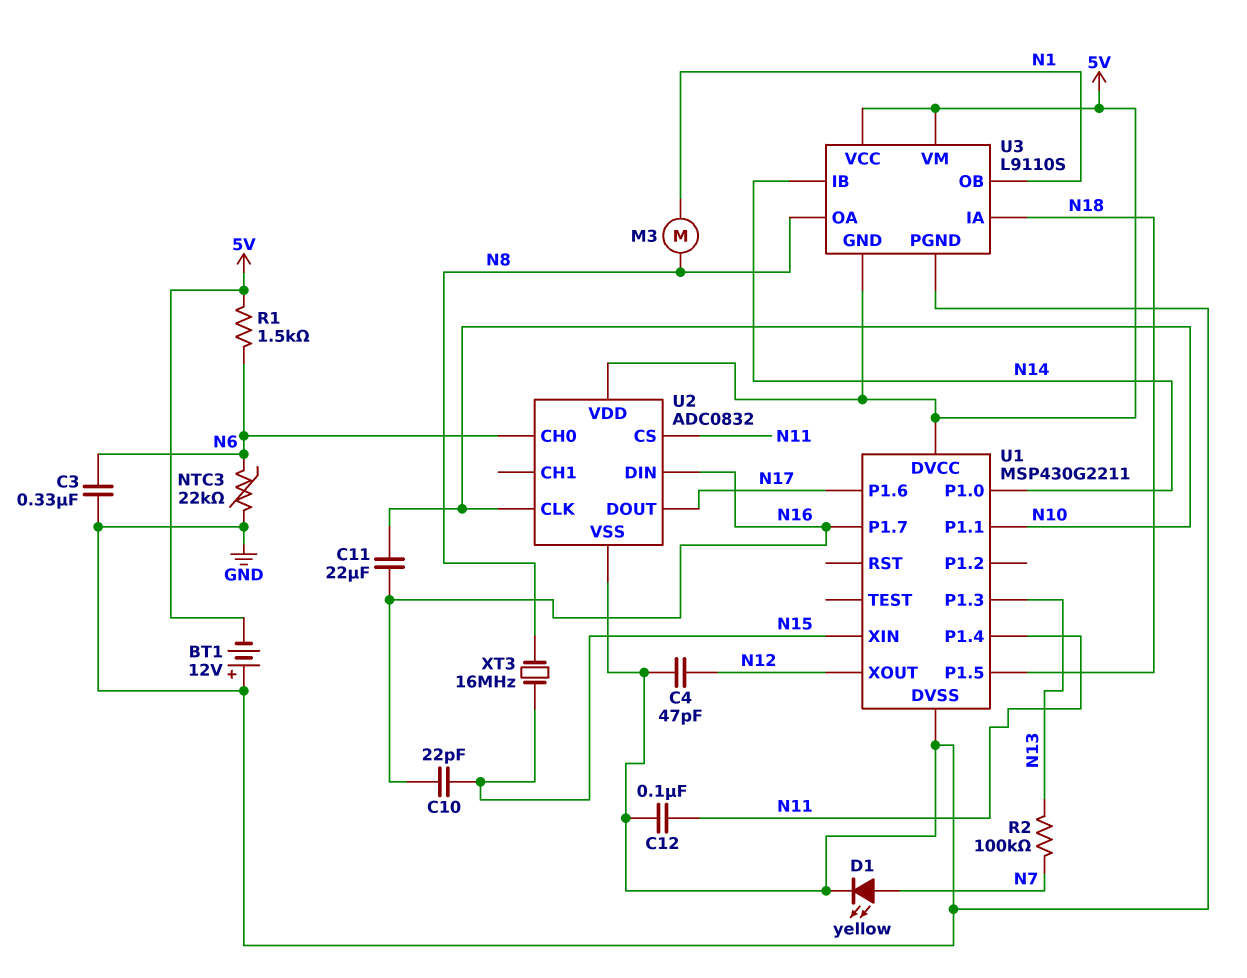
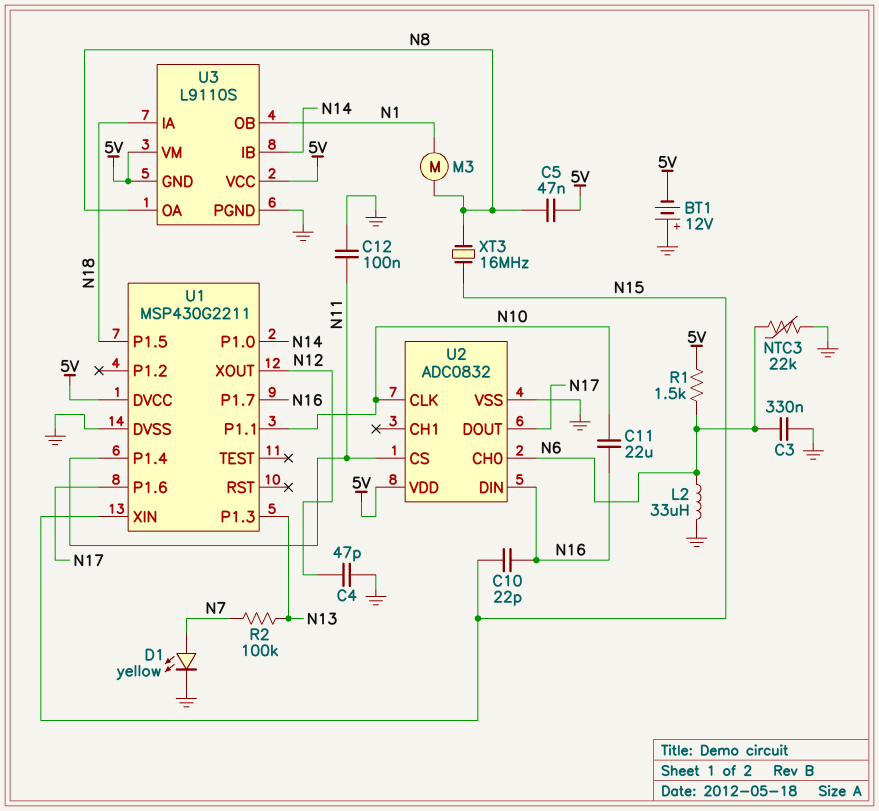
C5: none -> 47nF (5V, N8)
L2: none -> 33uH (GND, N6)

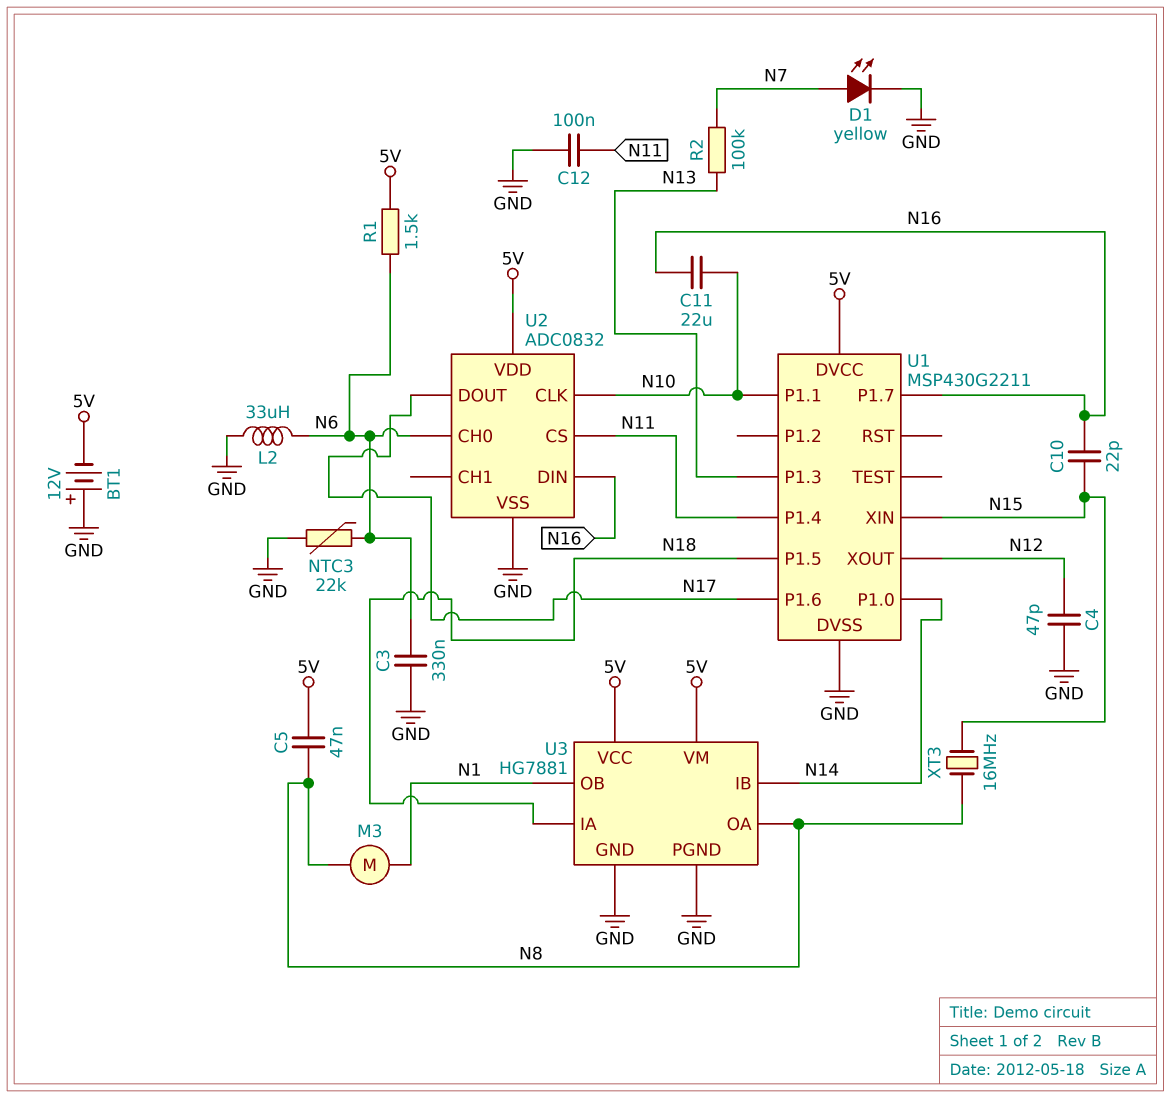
U3: L9110S -> HG7881
U3 pin GND: 5V -> GND

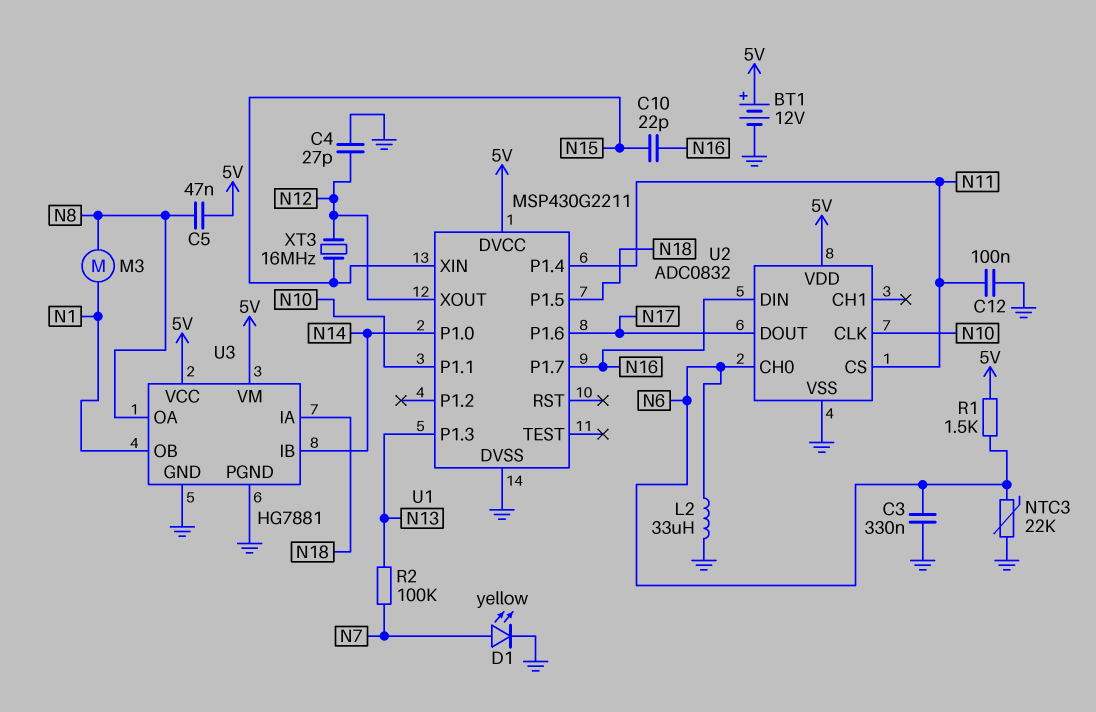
BT1: 12V (plus GND, minus 5V) -> 12V (plus 5V, minus GND)
C4: 47pF (GND, N12) -> 27pF (GND, N12)
C11: 22uF (N10, N16) -> none
XT3: 16MHz (N8, N15) -> 16MHz (N12, N15)

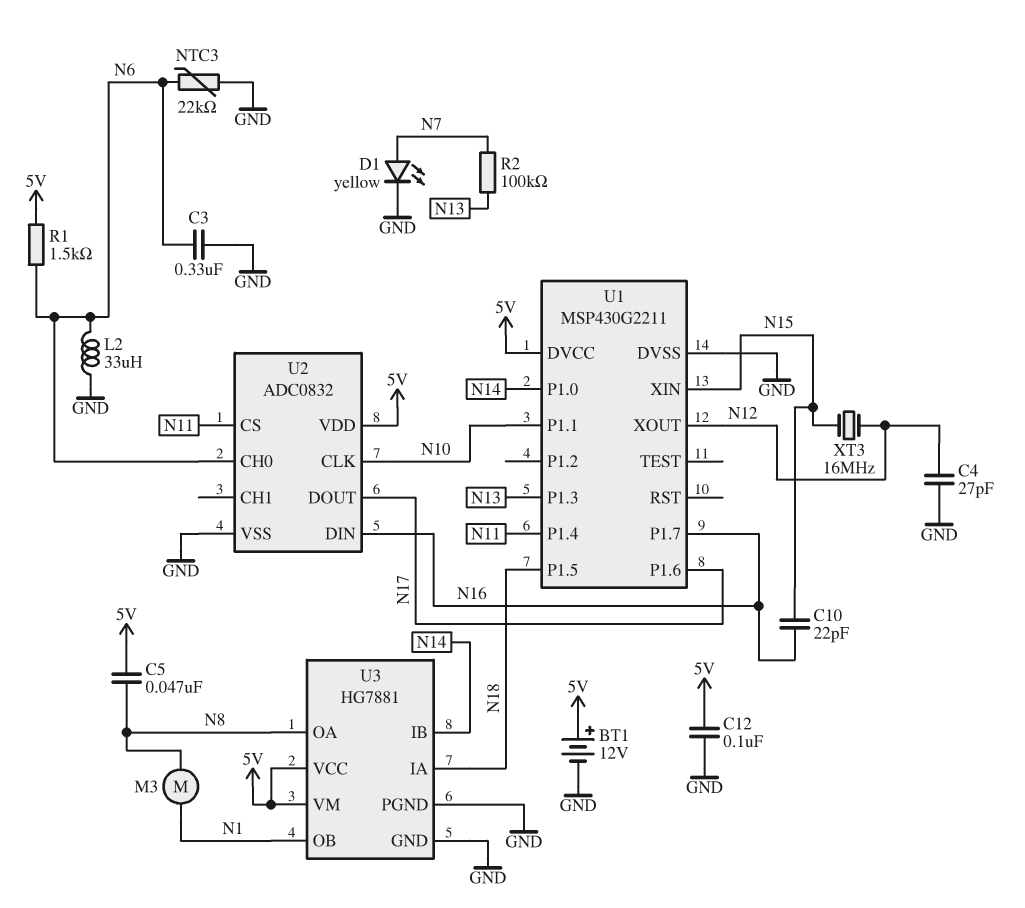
C12: 100nF (GND, N11) -> 100nF (5V, GND)

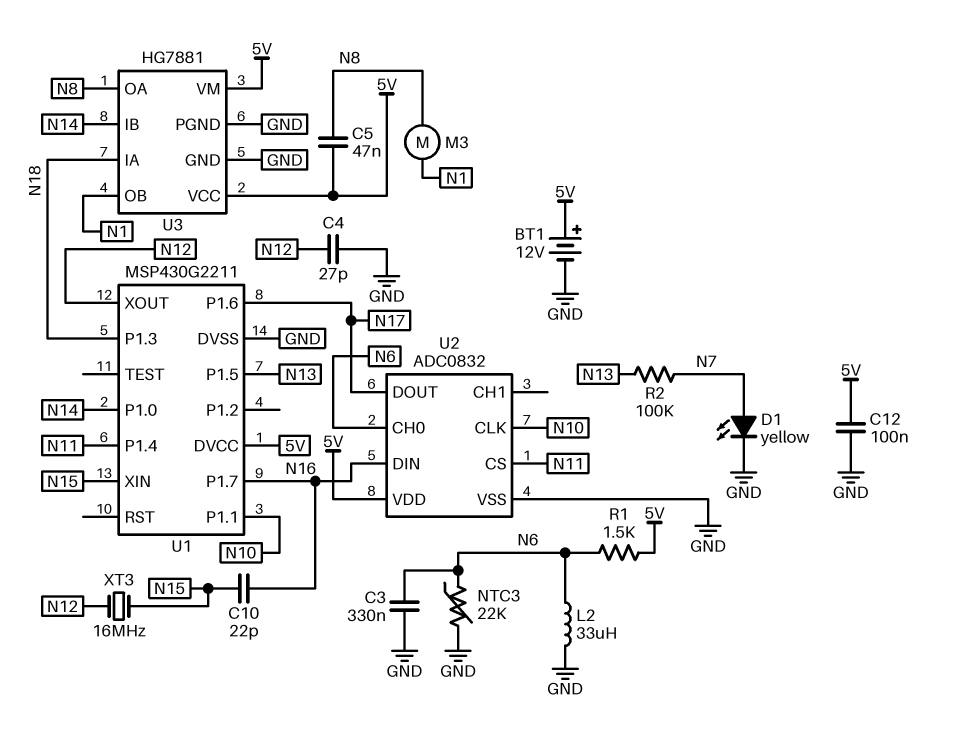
U1 pin P1.3: N13 -> N18
U1 pin P1.5: N18 -> N13

